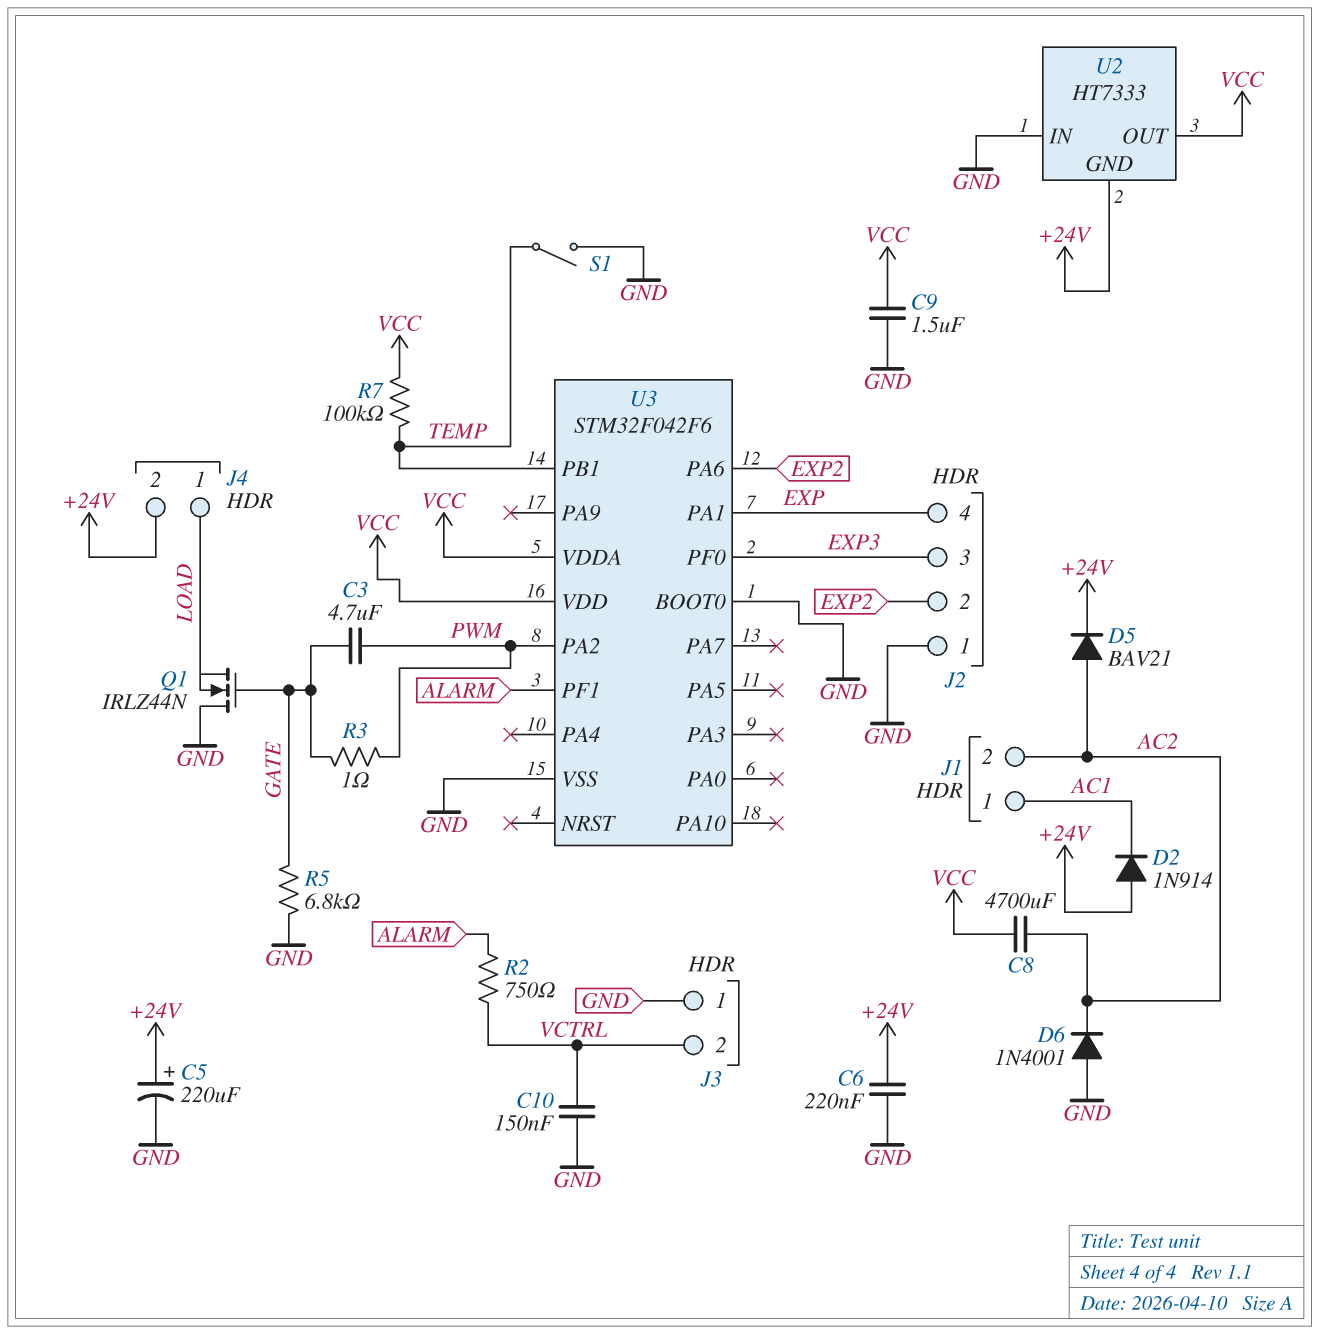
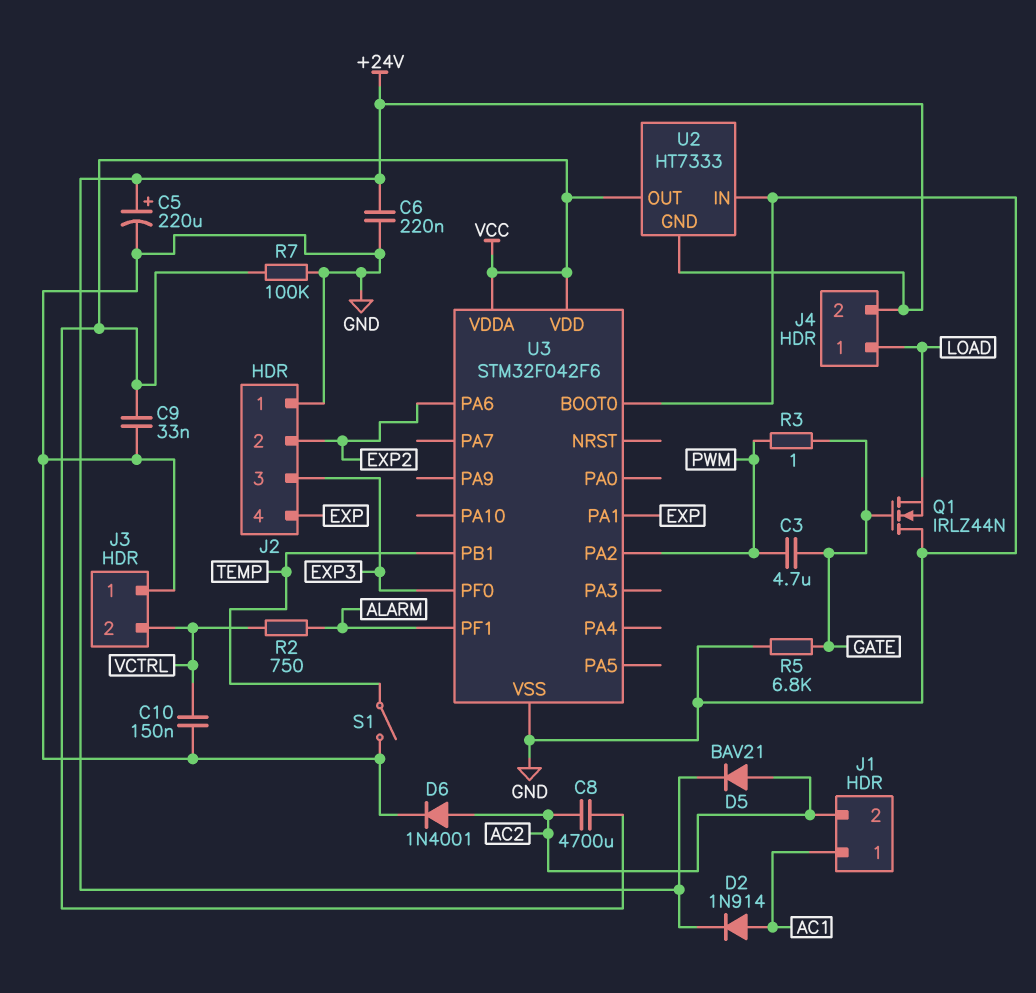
C9: 1.5uF (GND, VCC) -> 33nF (GND, VCC)
D2: diode 1N914 (A +24V, K AC1) -> diode 1N914 (A AC1, K +24V)
D6: diode 1N4001 (A GND, K AC2) -> diode 1N4001 (A AC2, K GND)
R7: 100k (TEMP, VCC) -> 100k (GND, VCC)

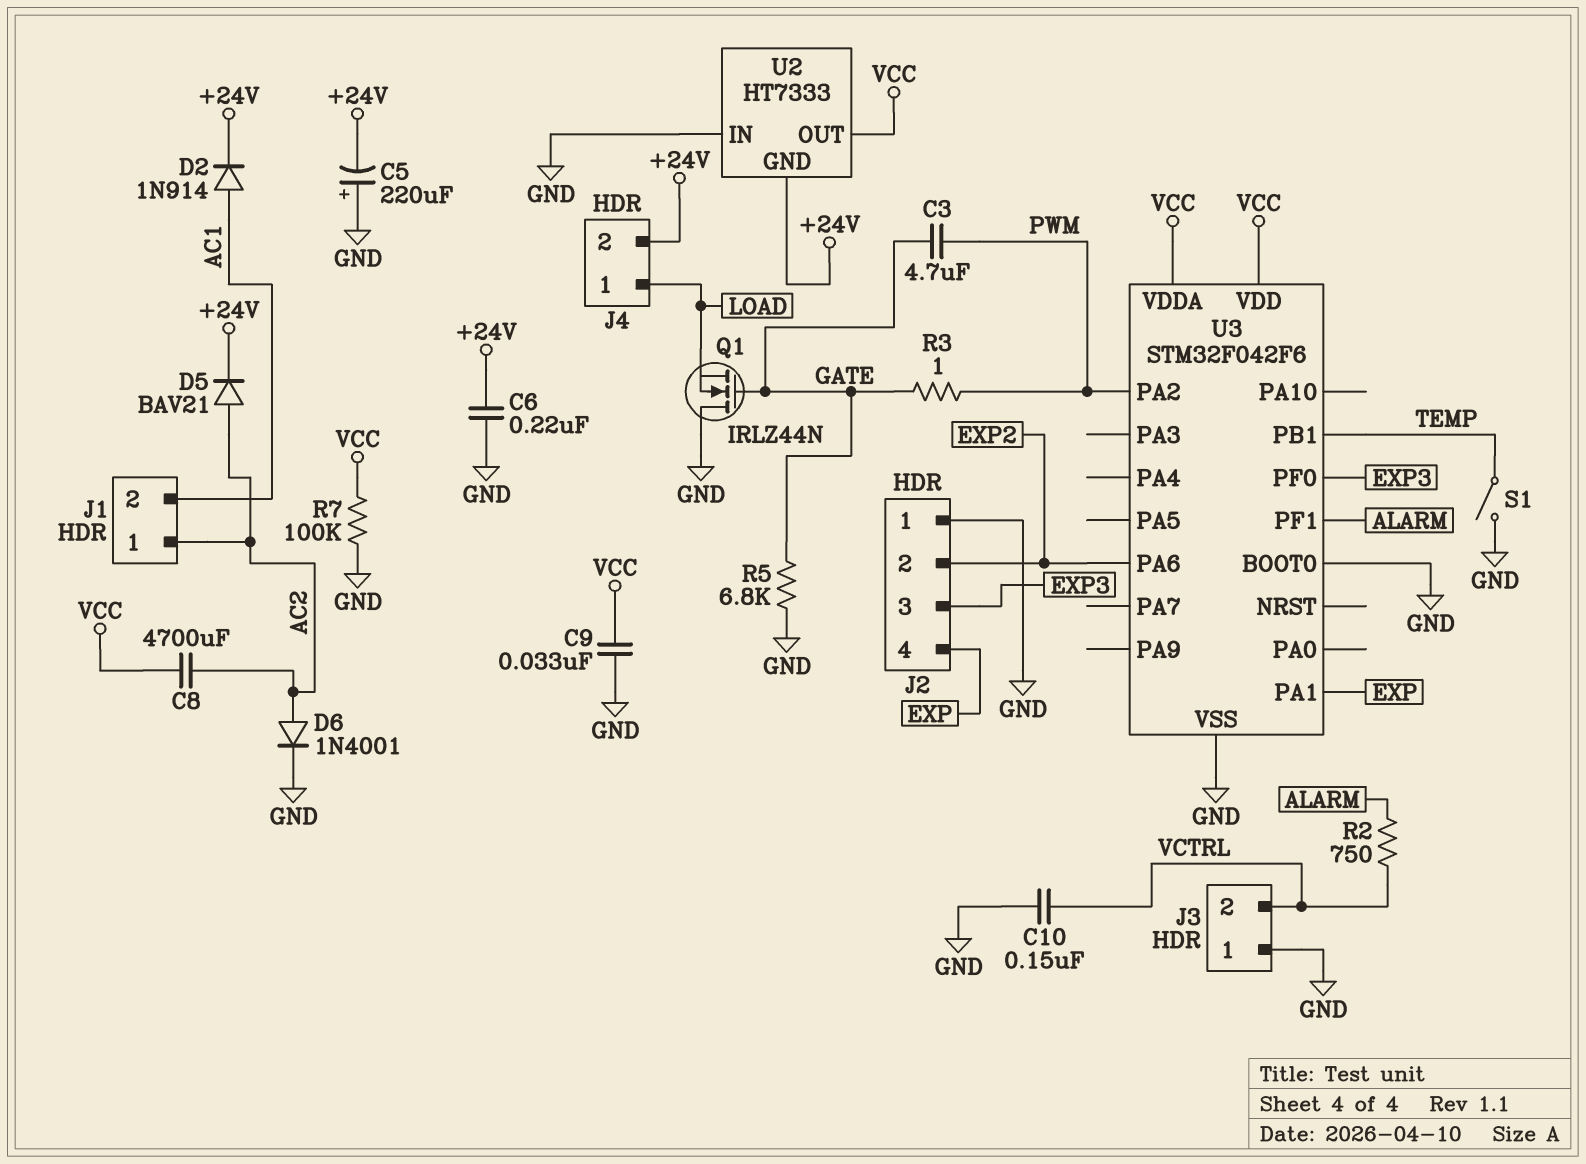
C5: 220uF (plus +24V, minus GND) -> 220uF (plus GND, minus +24V)
J1 pin 1: AC1 -> AC2
J1 pin 2: AC2 -> AC1

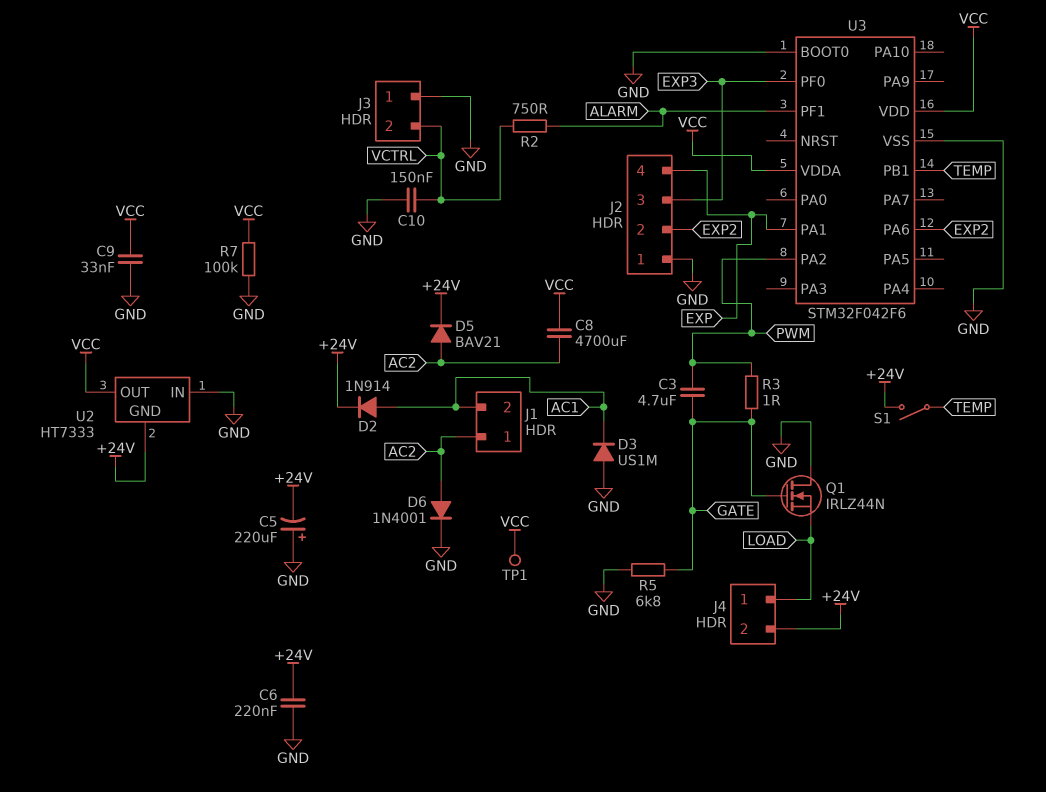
D3: none -> diode US1M (A GND, K AC1)
S1: switch (GND, TEMP) -> switch (+24V, TEMP)
TP1: none -> test point (VCC)

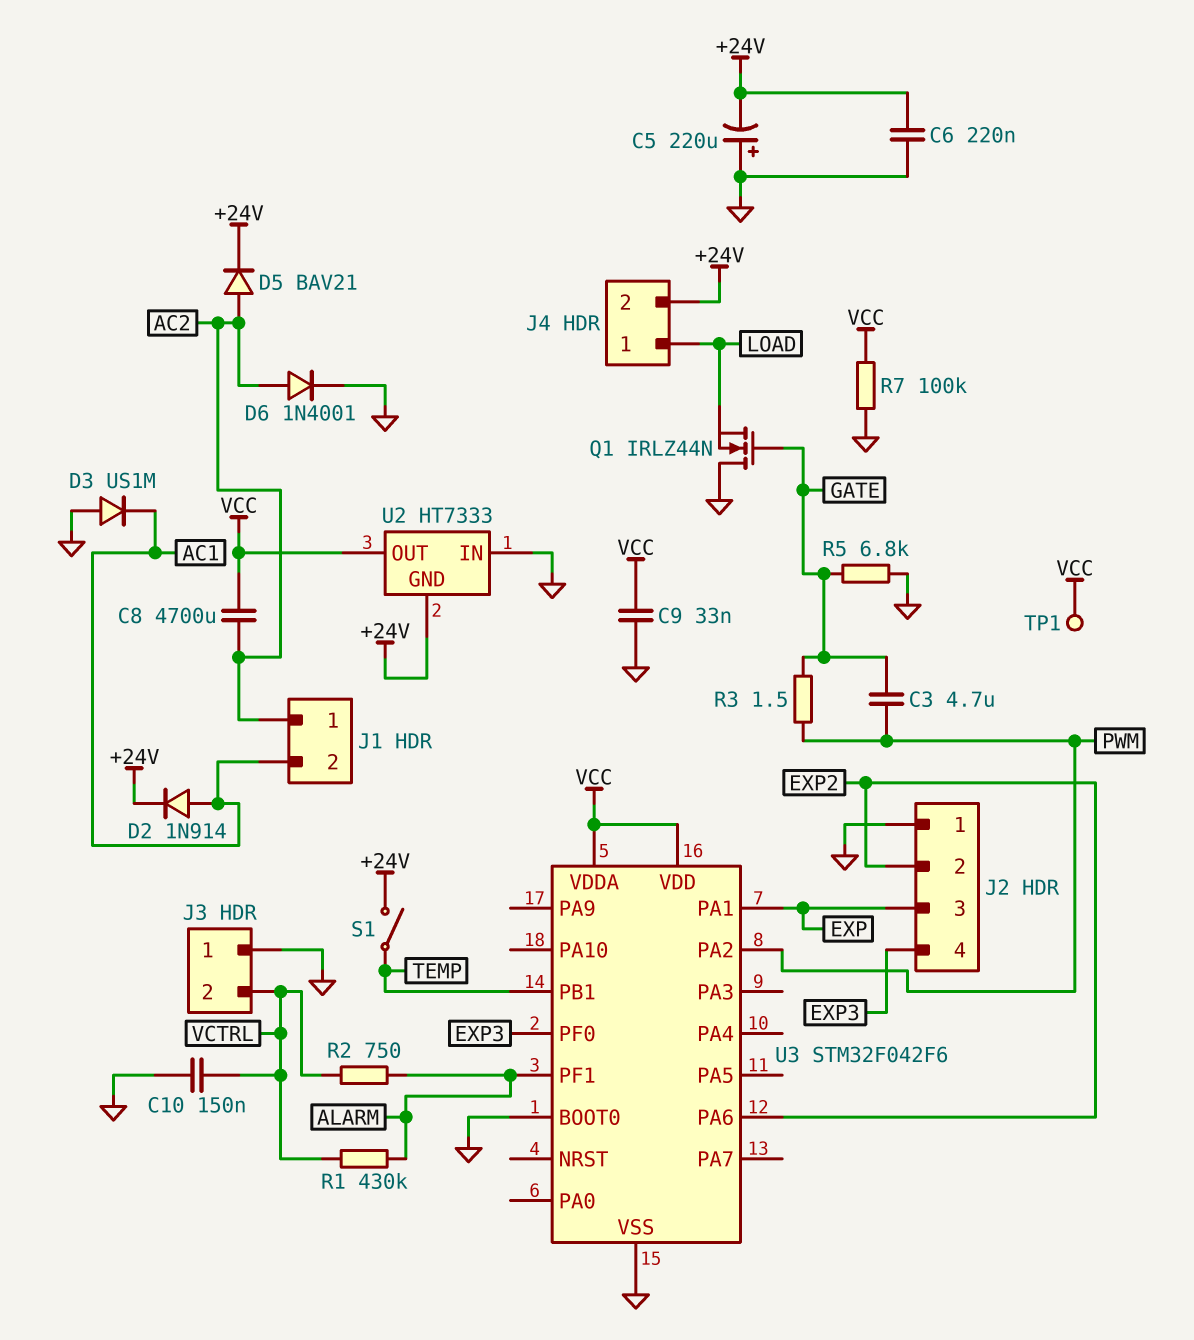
J2 pin 3: EXP3 -> EXP
J2 pin 4: EXP -> EXP3
R1: none -> 430k (ALARM, VCTRL)
R3: 1 (GATE, PWM) -> 1.5 (GATE, PWM)

